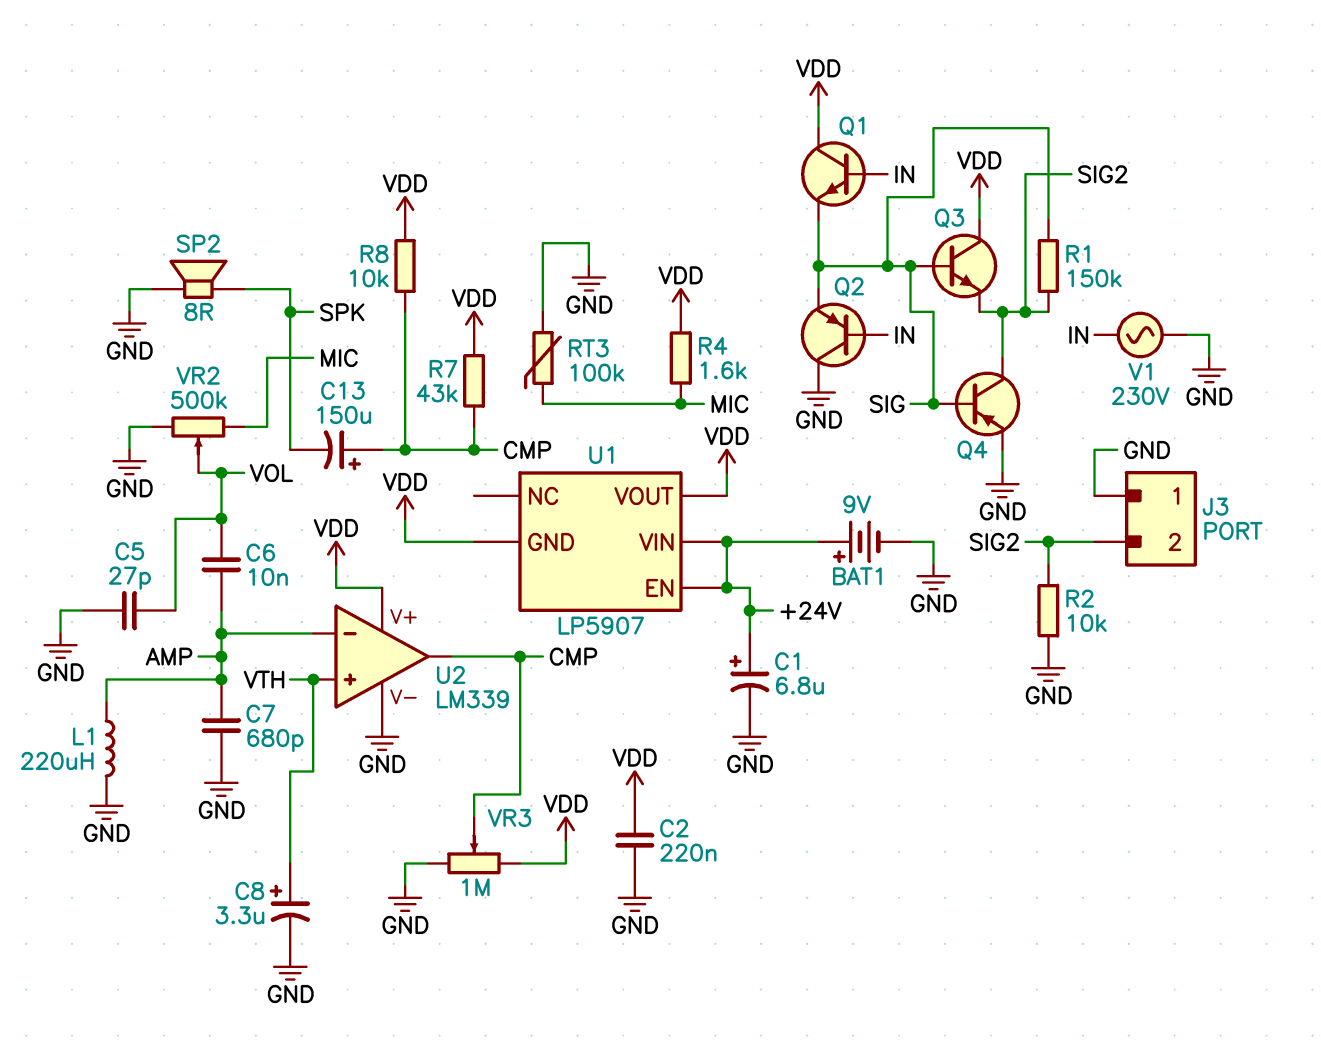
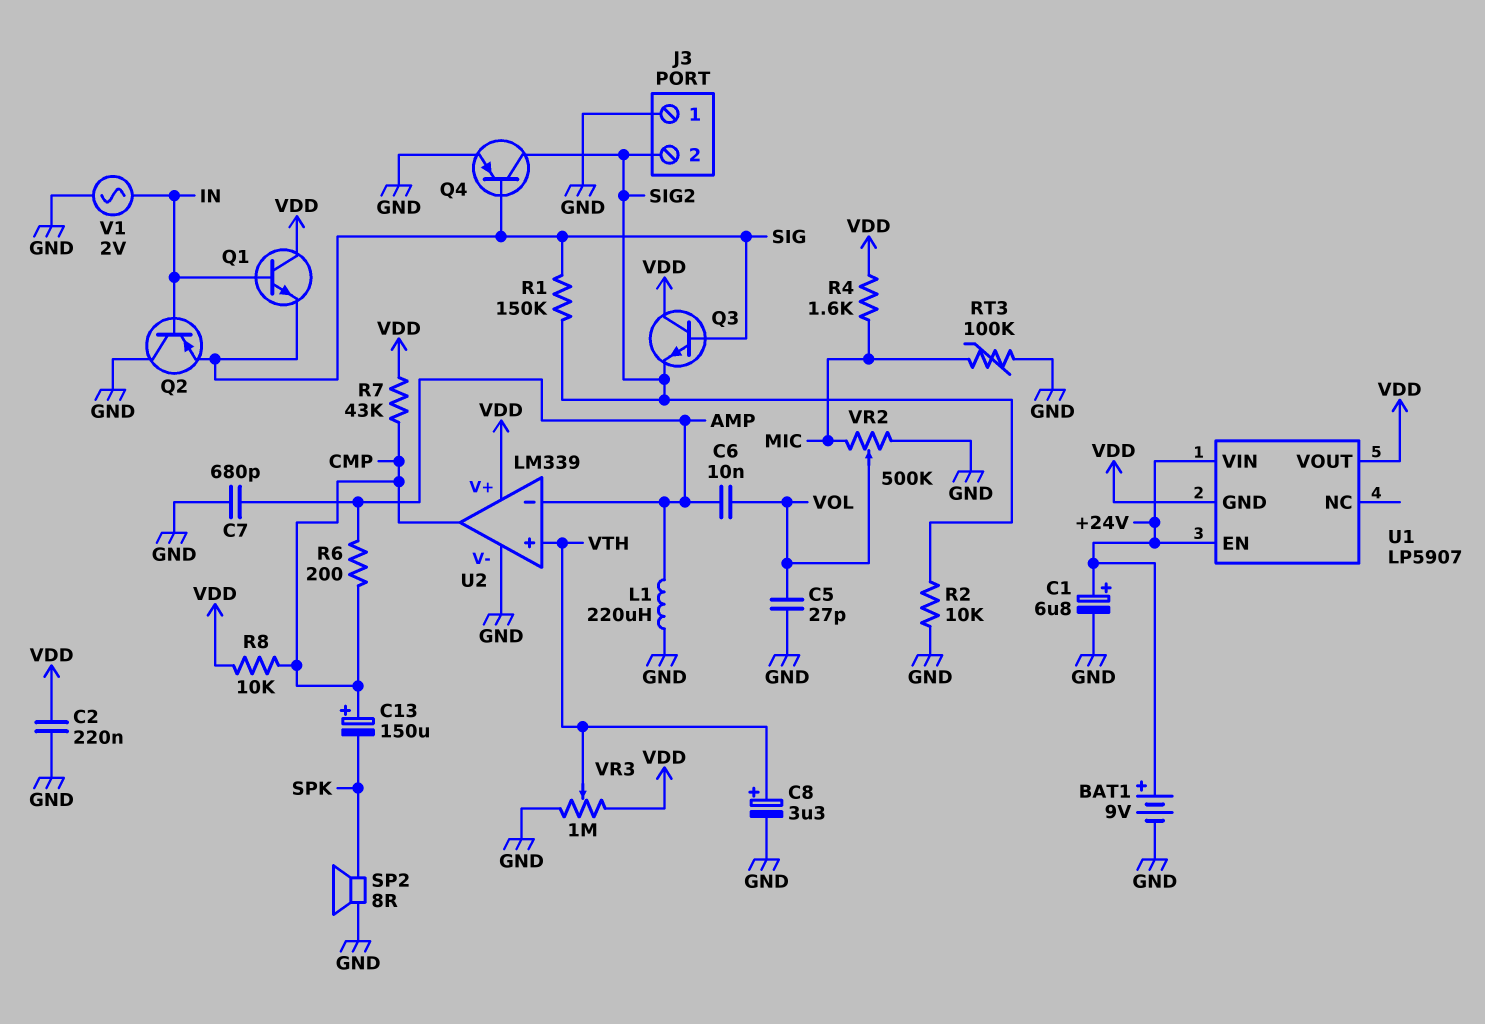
R6: none -> 200 (AMP, CMP)
V1: AC 230V (GND, IN) -> AC 2V (GND, IN)
VR3: 1M (GND, VDD, wiper CMP) -> 1M (GND, VDD, wiper VTH)

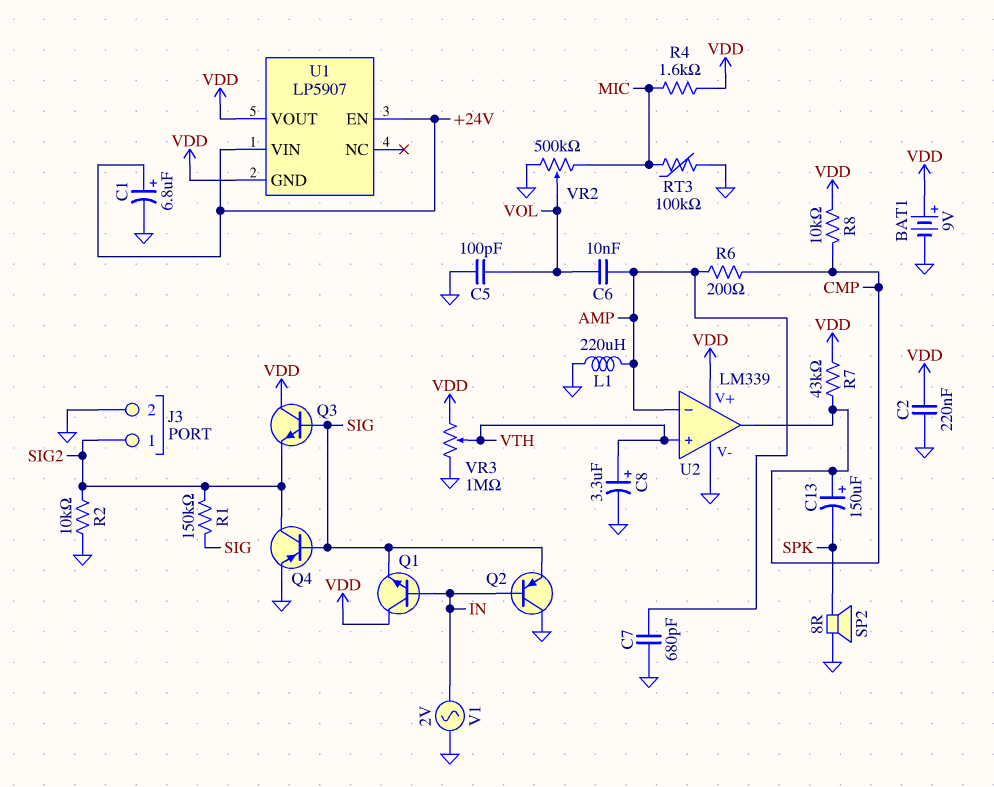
BAT1: 9V (plus +24V, minus GND) -> 9V (plus VDD, minus GND)
C5: 27pF (GND, VOL) -> 100pF (GND, VOL)
J3 pin 1: GND -> SIG2
J3 pin 2: SIG2 -> GND

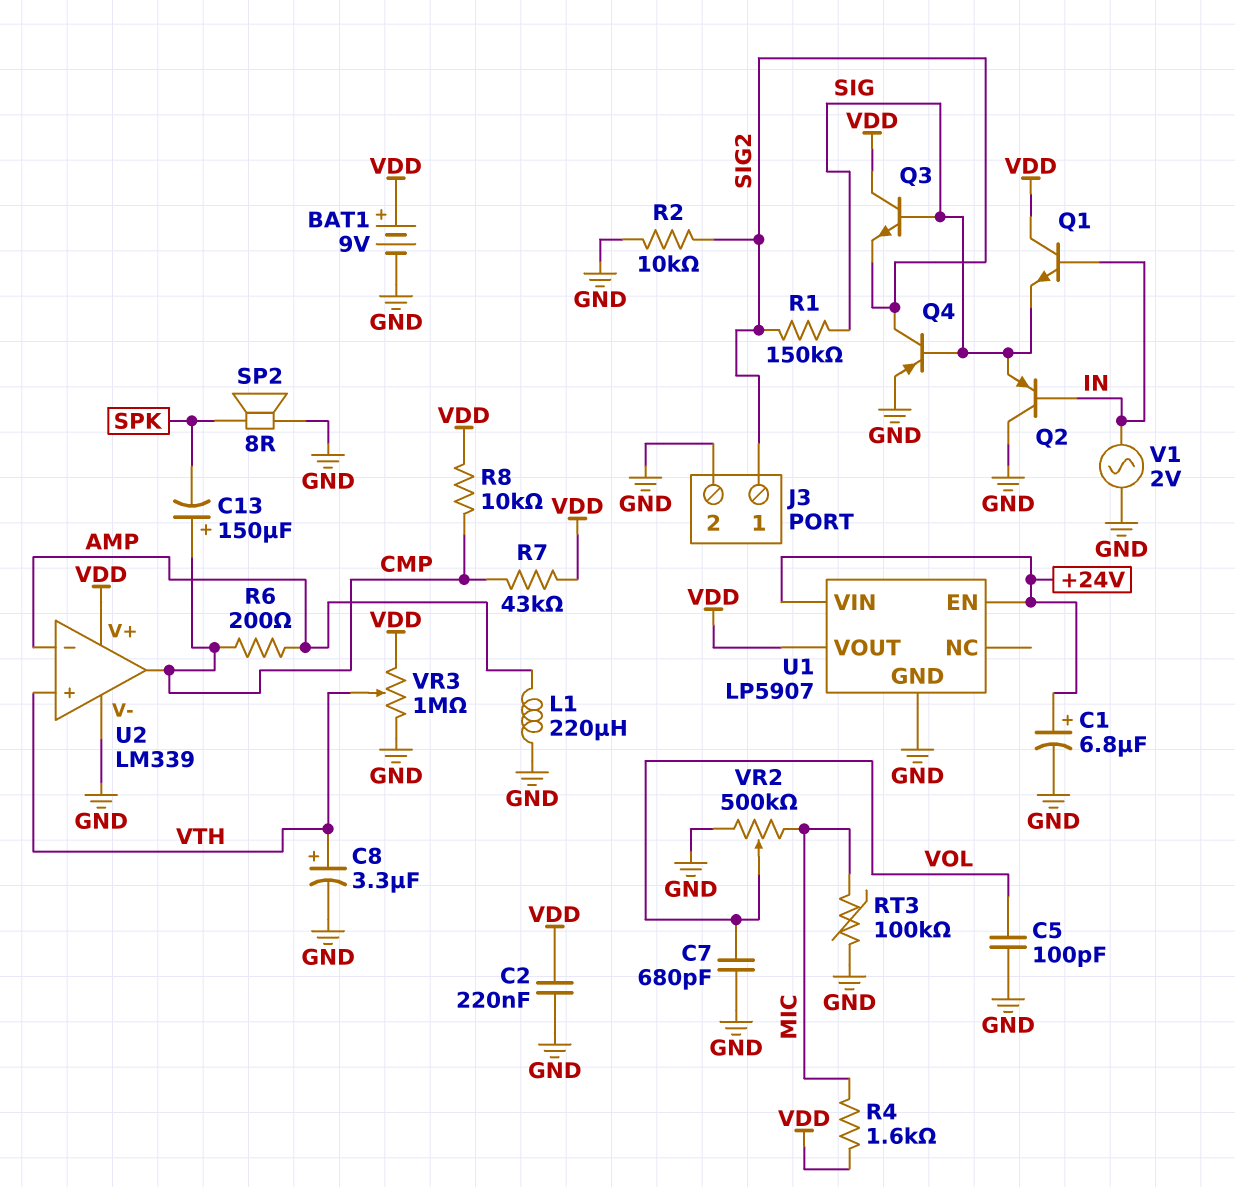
C6: 10nF (AMP, VOL) -> none
C7: 680pF (AMP, GND) -> 680pF (GND, VOL)
U1 pin GND: VDD -> GND

